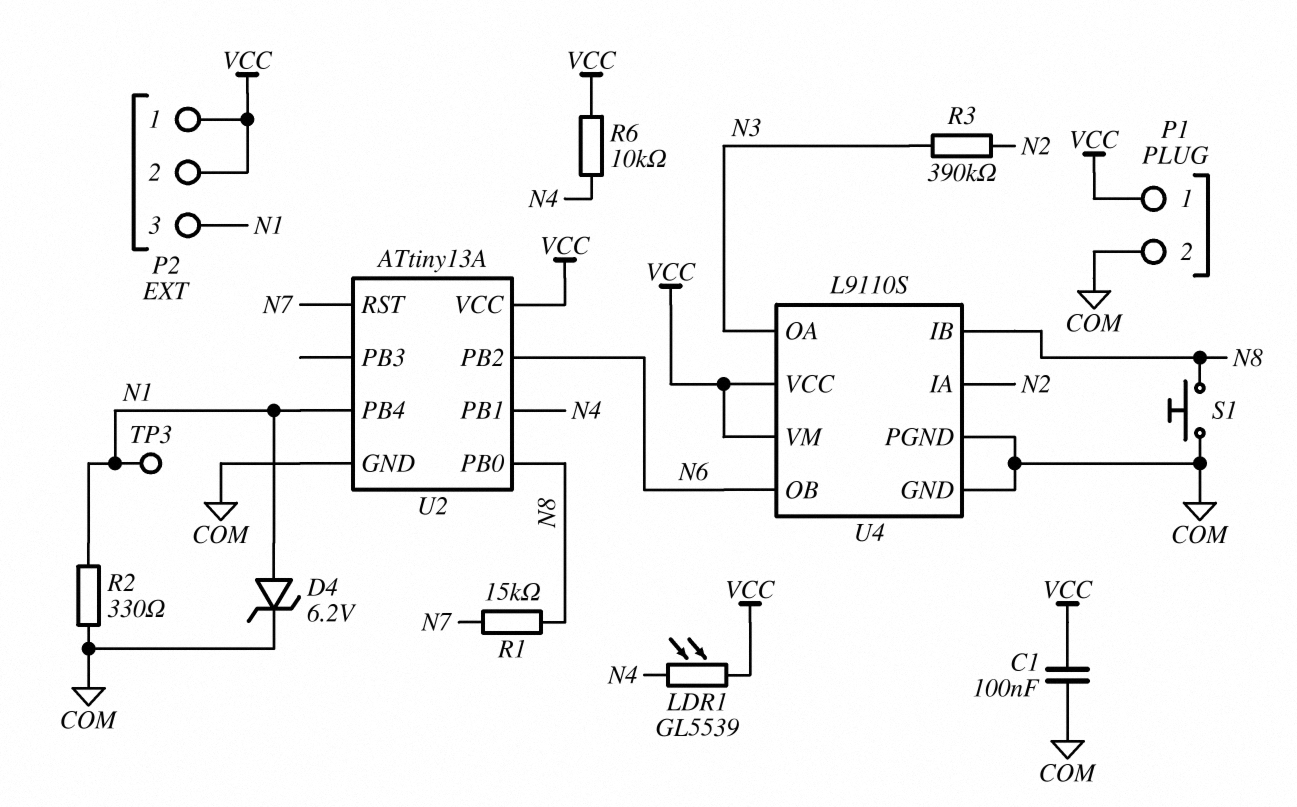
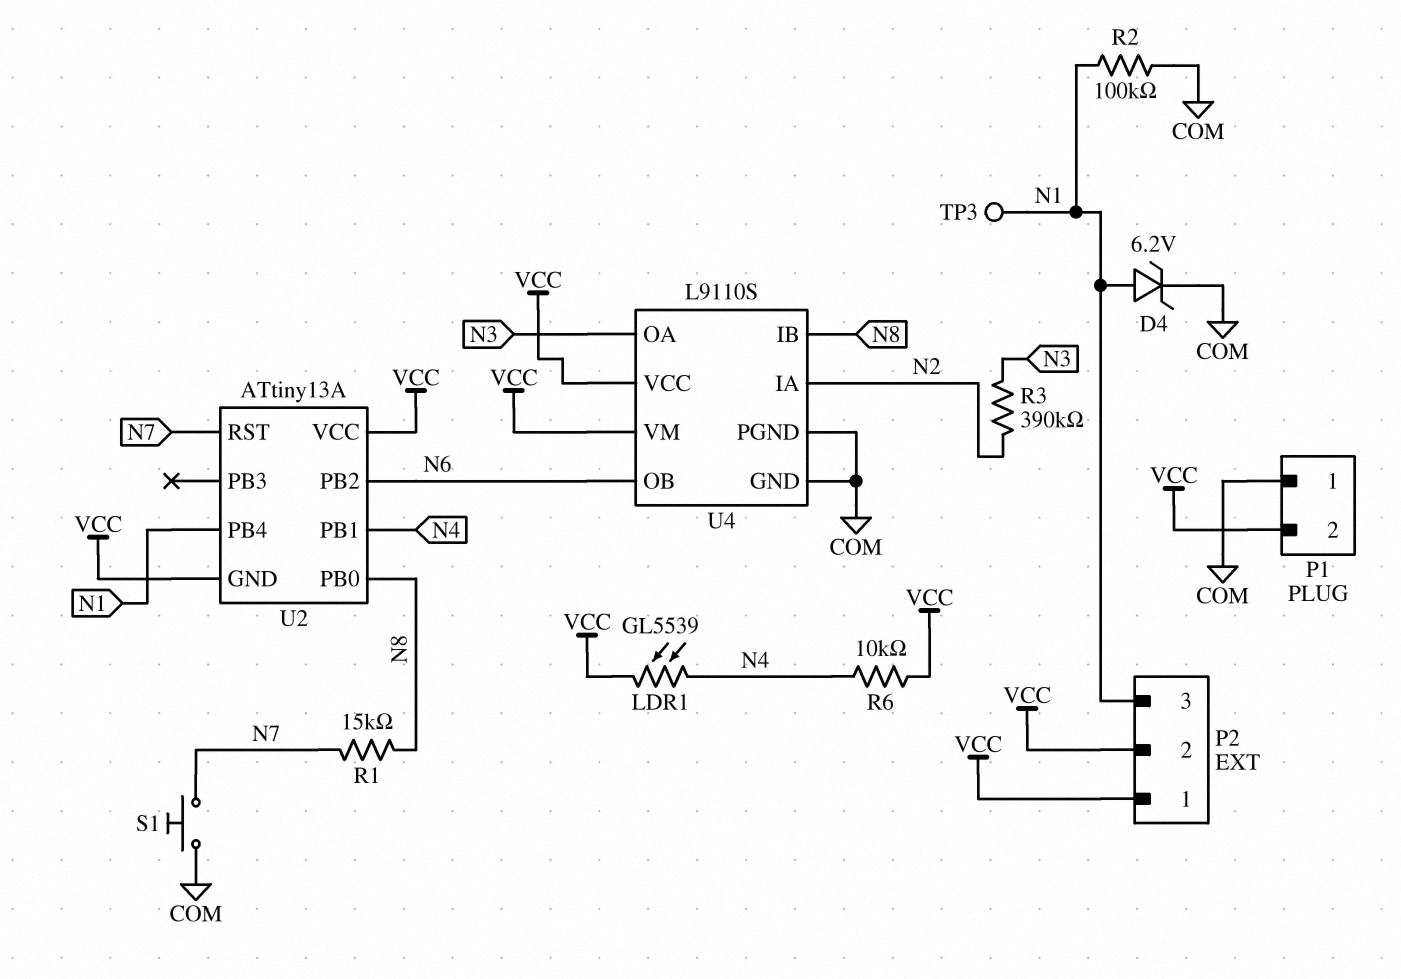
C1: 100nF (COM, VCC) -> none
P1 pin 1: VCC -> COM
P1 pin 2: COM -> VCC
R2: 330 (COM, N1) -> 100k (COM, N1)
S1: button (COM, N8) -> button (COM, N7)
U2 pin GND: COM -> VCC

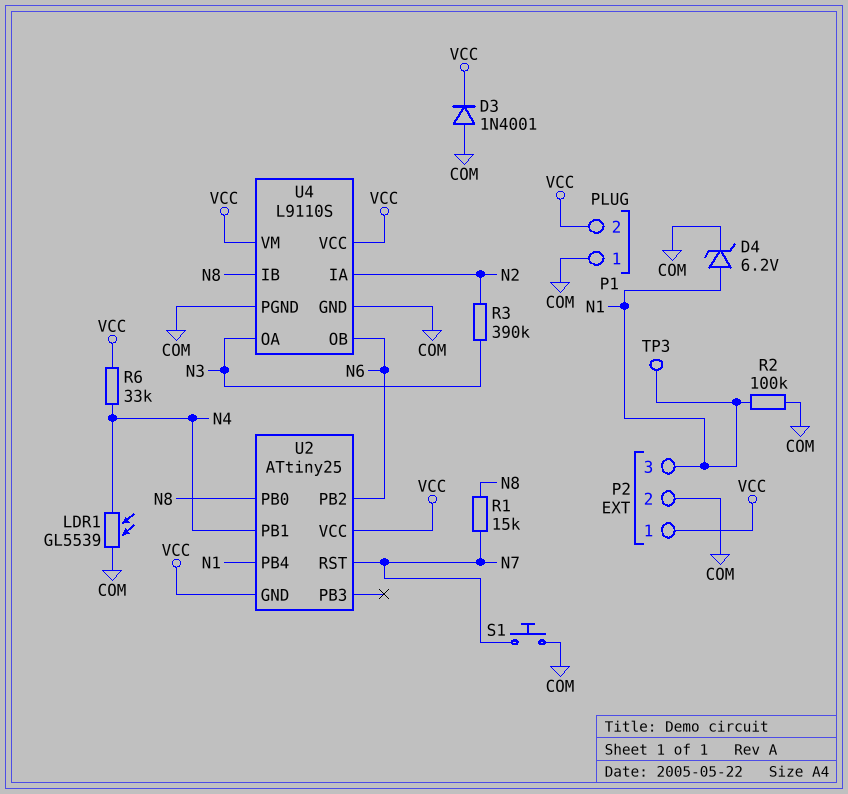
D3: none -> diode 1N4001 (A COM, K VCC)
LDR1: GL5539 (N4, VCC) -> GL5539 (COM, N4)
P2 pin 2: VCC -> COM
R6: 10k (N4, VCC) -> 33k (N4, VCC)
U2: ATtiny13A -> ATtiny25

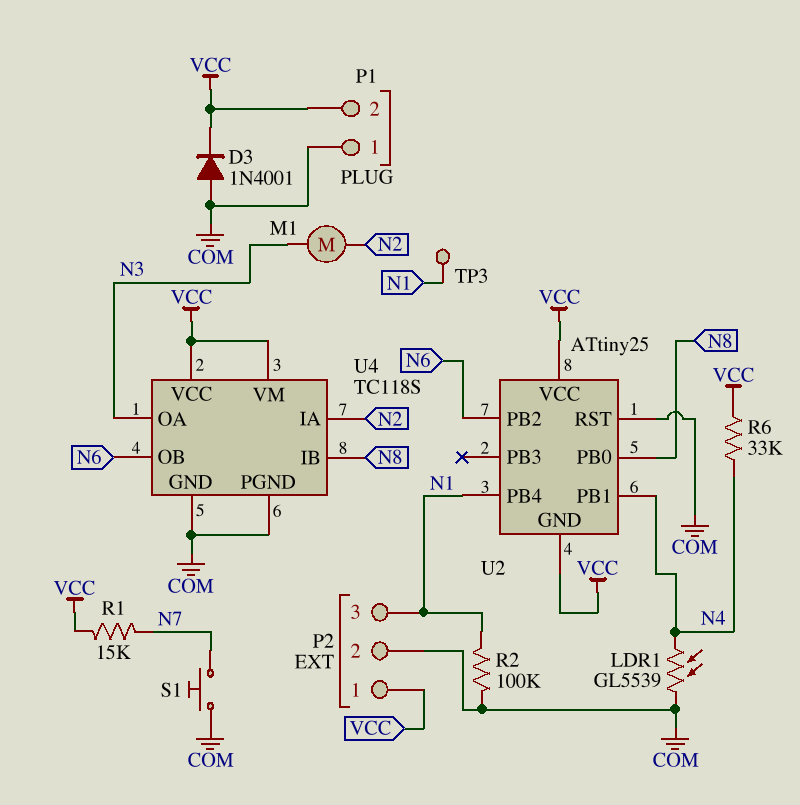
D4: zener 6.2V (A N1, K COM) -> none
M1: none -> motor (N2, N3)
R1: 15k (N7, N8) -> 15k (N7, VCC)
R3: 390k (N2, N3) -> none
U2 pin RST: N7 -> COM
U4: L9110S -> TC118S

